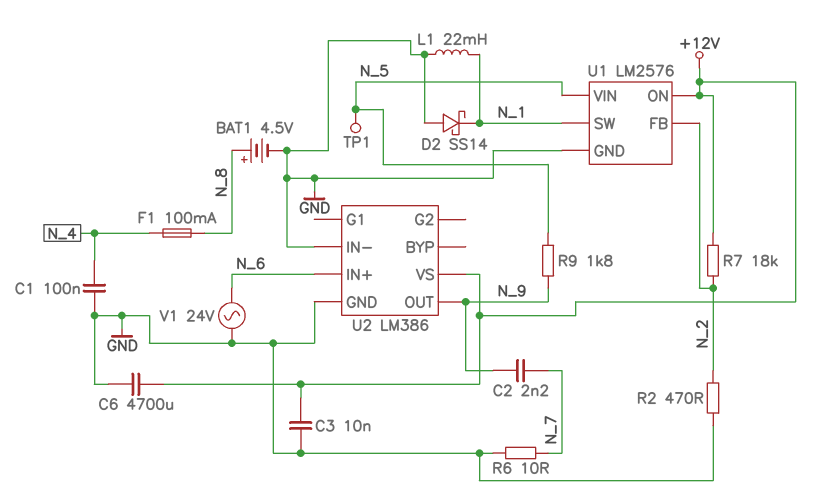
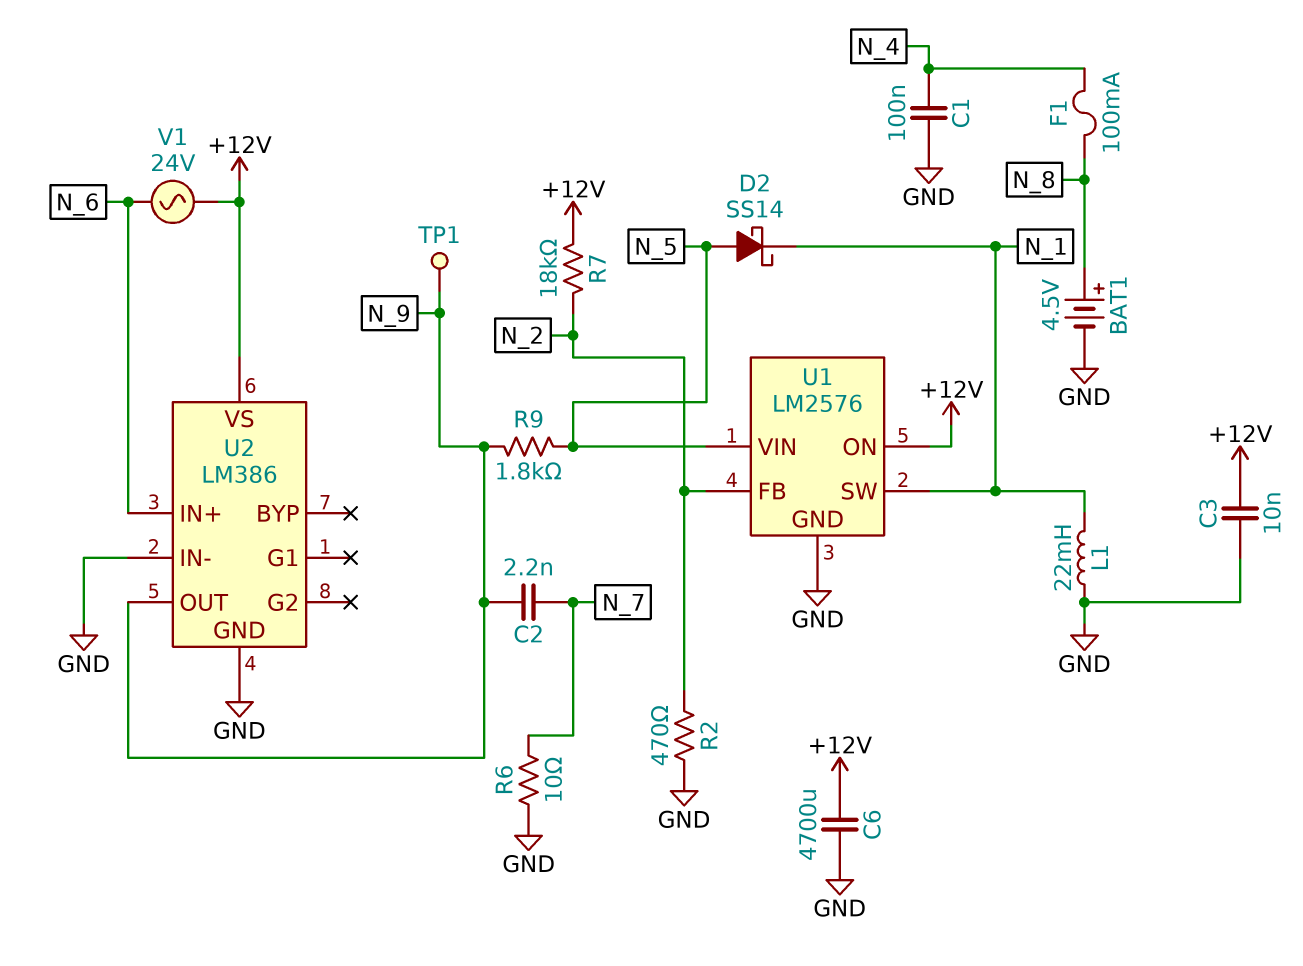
D2: schottky SS14 (A GND, K N_1) -> schottky SS14 (A N_5, K N_1)
TP1: test point (N_5) -> test point (N_9)
V1: AC 24V (GND, N_6) -> AC 24V (+12V, N_6)

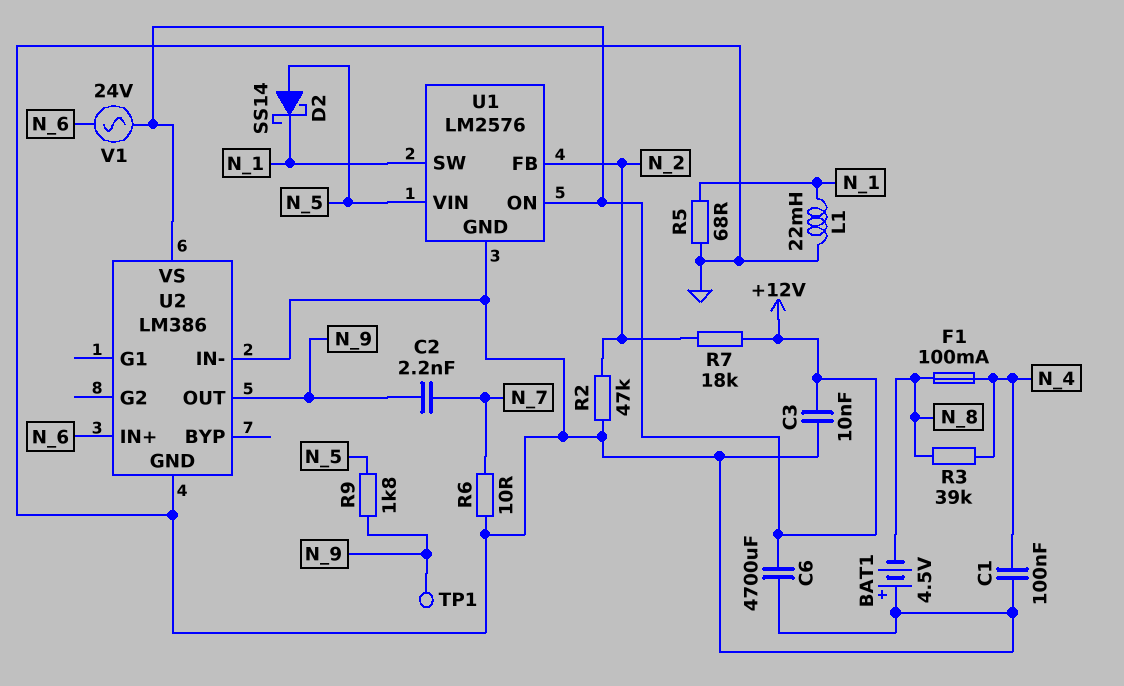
BAT1: 4.5V (plus N_8, minus GND) -> 4.5V (plus GND, minus N_8)
R2: 470 (GND, N_2) -> 47k (GND, N_2)
R3: none -> 39k (N_4, N_8)
R5: none -> 68 (GND, N_1)

